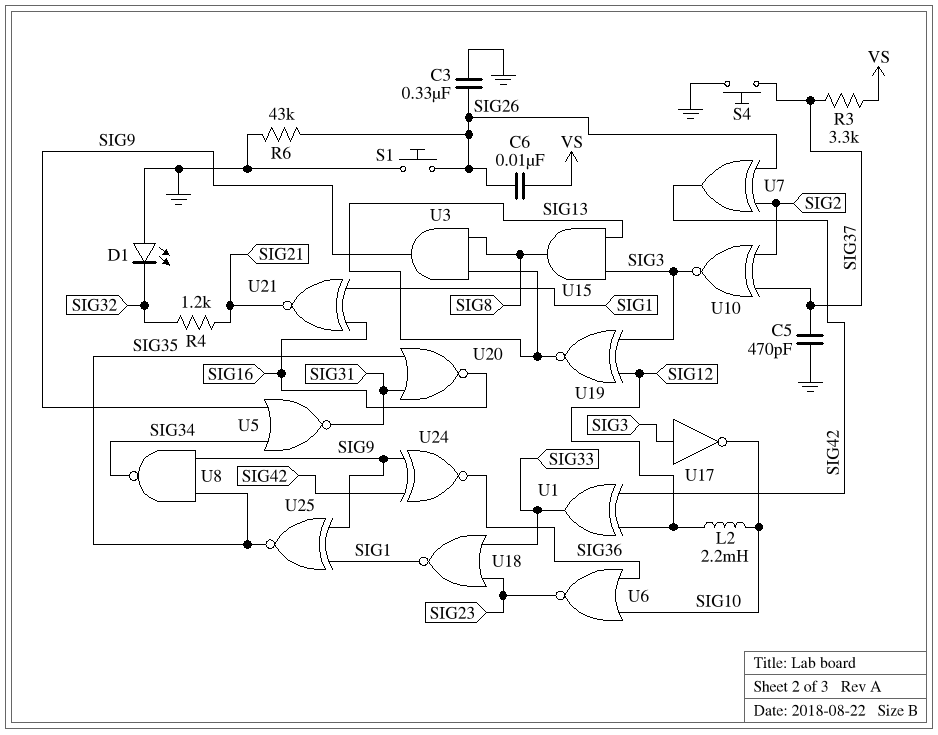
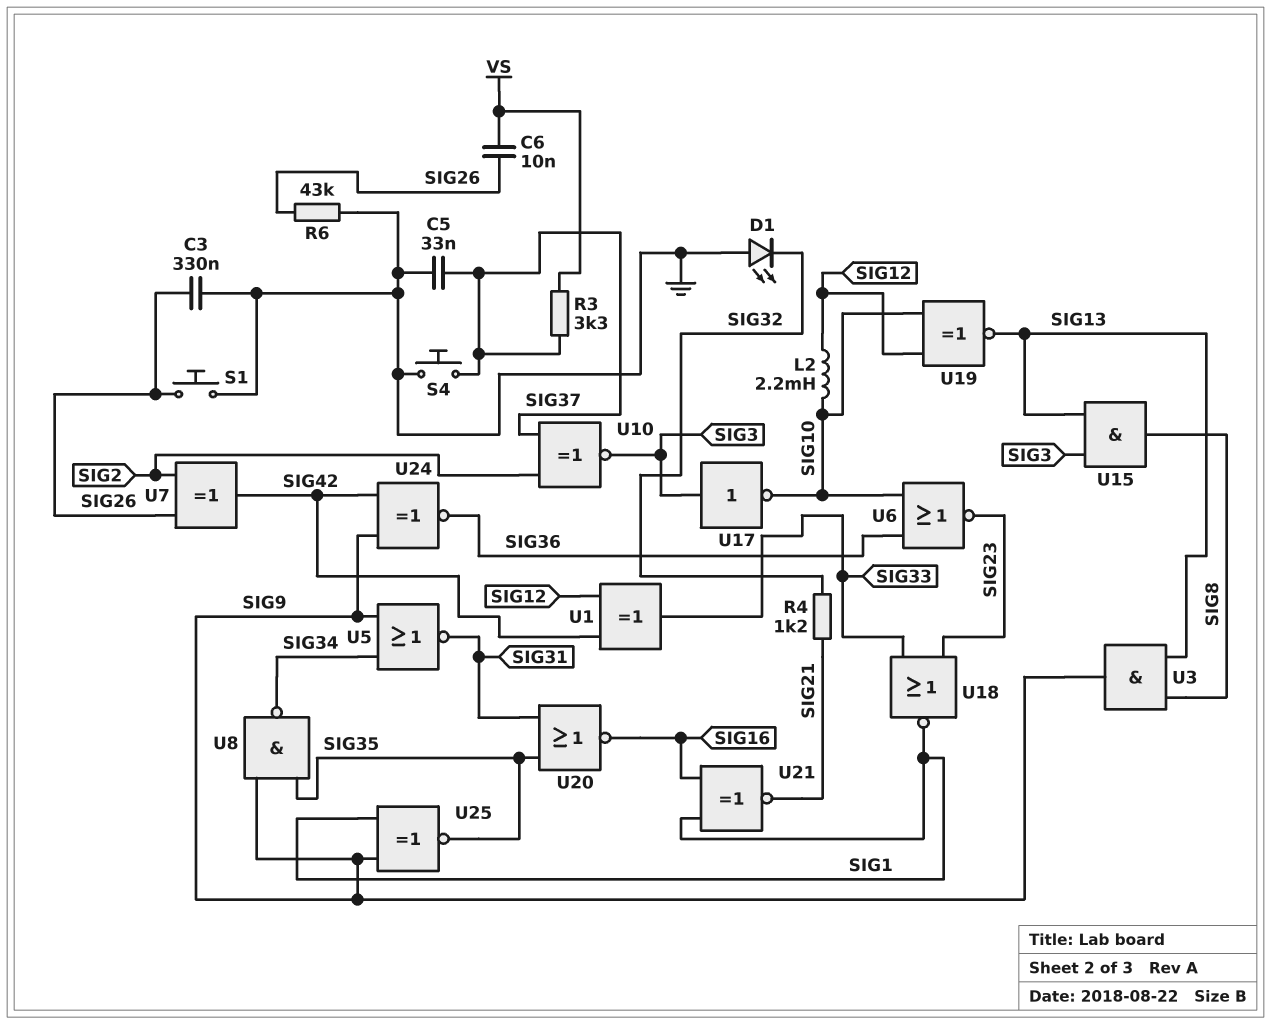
C5: 470pF (GND, SIG37) -> 33nF (GND, SIG37)
U19: XNOR (in SIG3, in SIG12, out SIG13) -> XNOR (in SIG10, in SIG12, out SIG13)

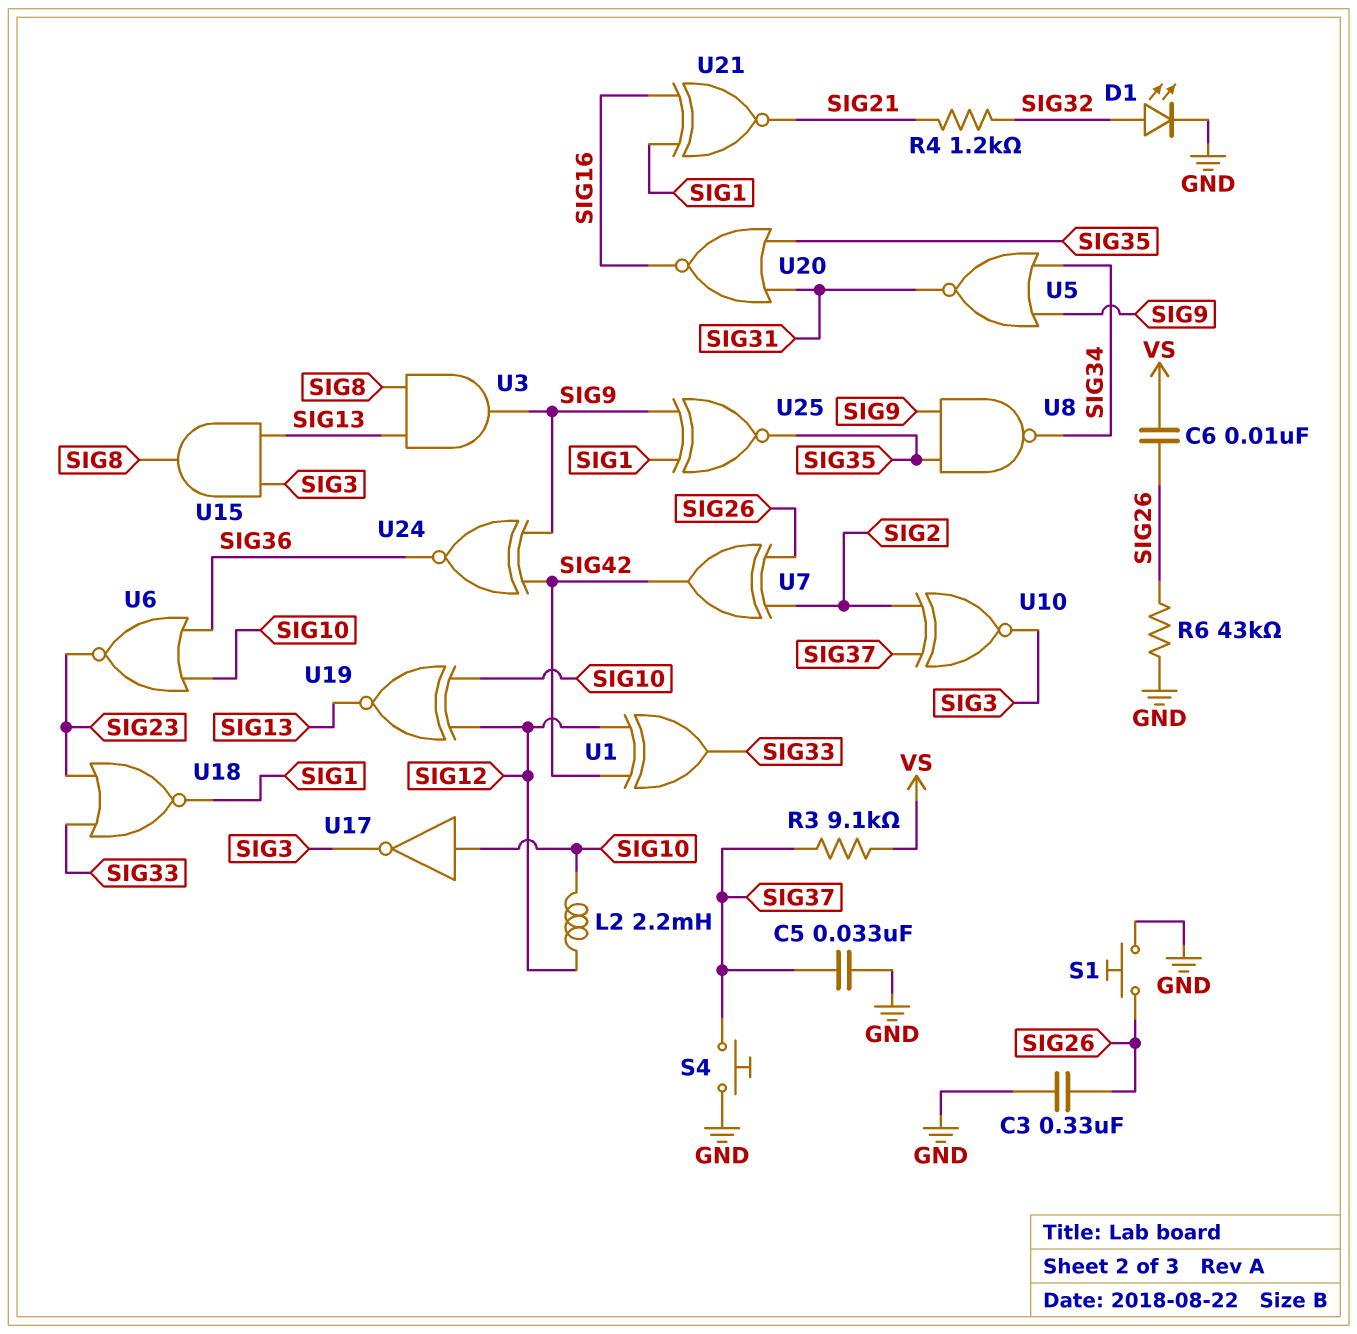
D1: LED (A GND, K SIG32) -> LED (A SIG32, K GND)
R3: 3.3k (SIG37, VS) -> 9.1k (SIG37, VS)
U17: NOT (in SIG3, out SIG10) -> NOT (in SIG10, out SIG3)

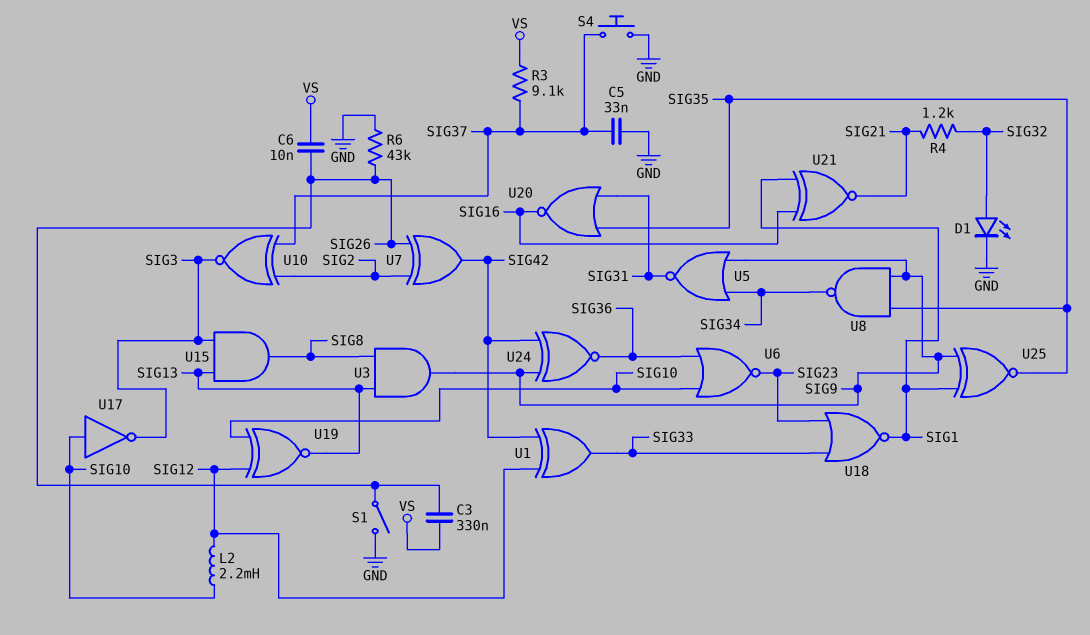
C3: 330nF (GND, SIG26) -> 330nF (SIG26, VS)
S1: button (GND, SIG26) -> switch (GND, SIG26)

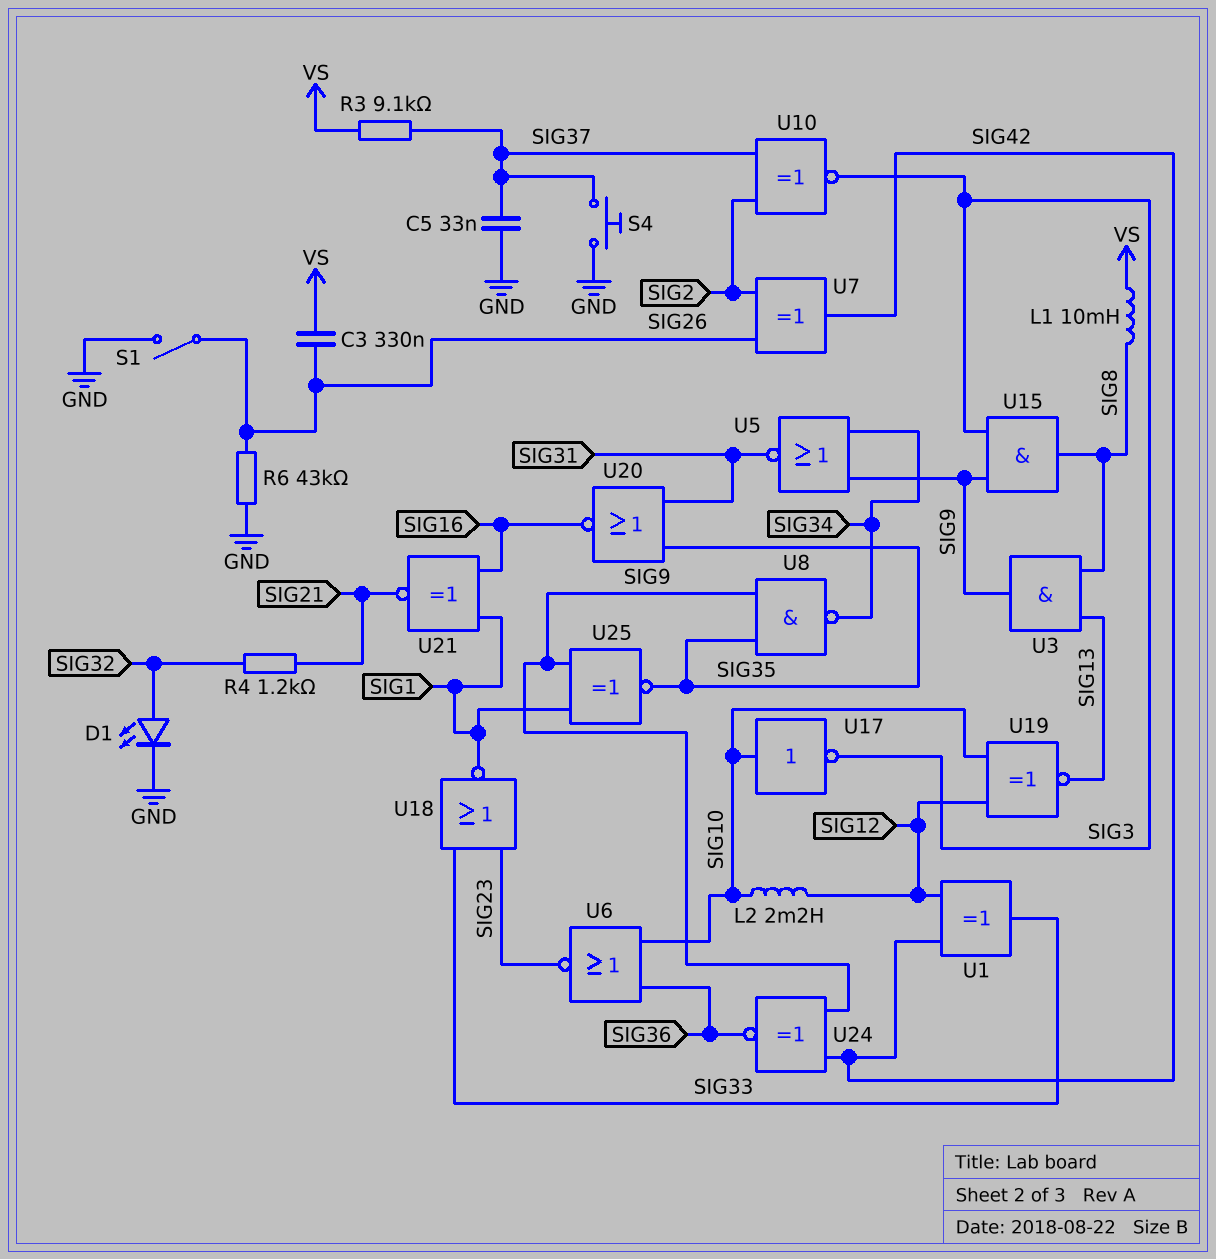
C6: 10nF (SIG26, VS) -> none
L1: none -> 10mH (SIG8, VS)
U15: AND (in SIG3, in SIG13, out SIG8) -> AND (in SIG3, in SIG9, out SIG8)

